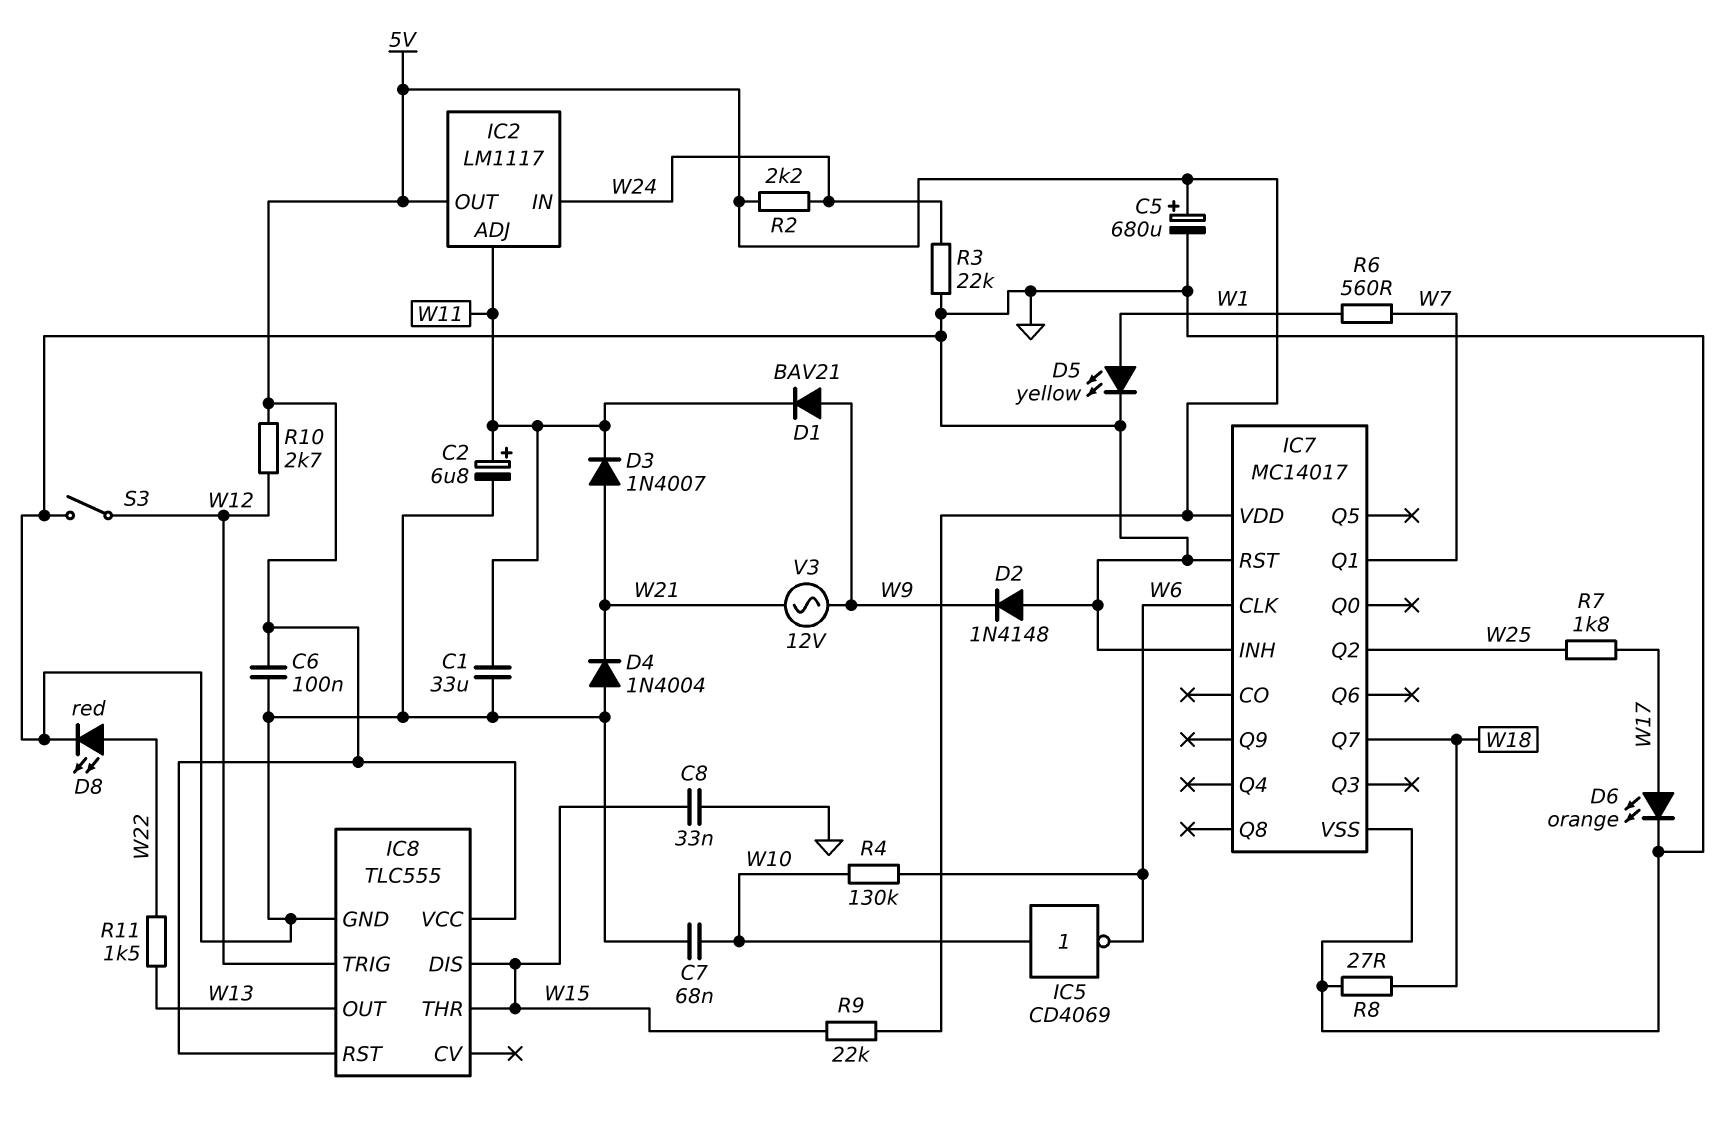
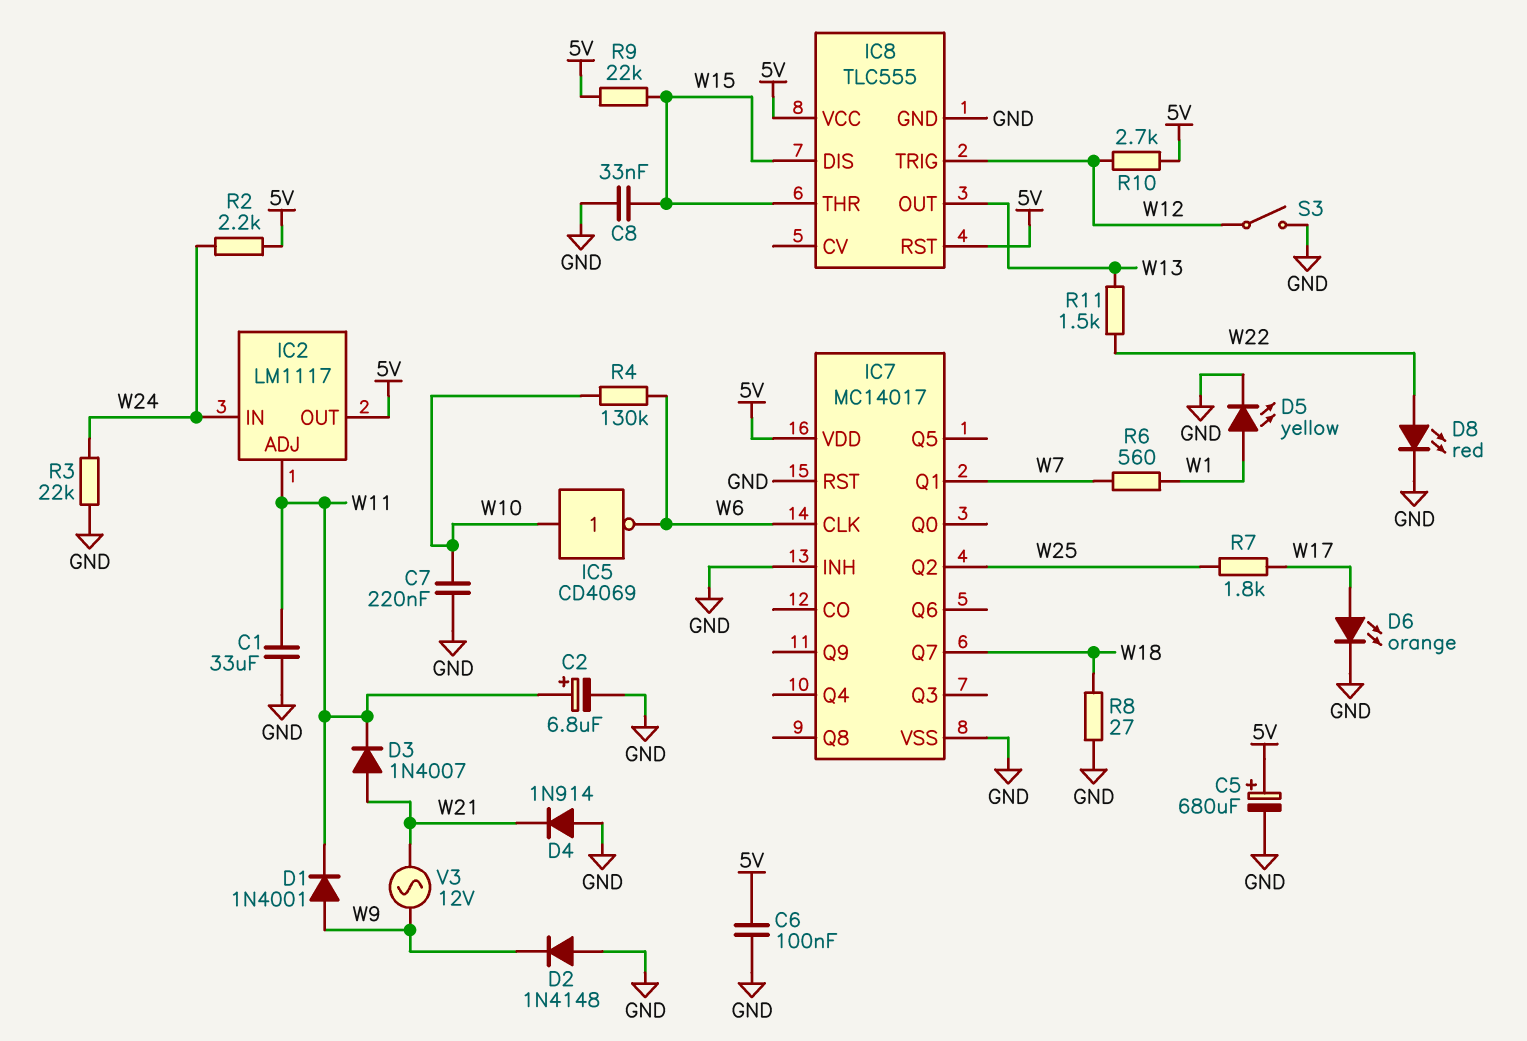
C7: 68nF (GND, W10) -> 220nF (GND, W10)
D1: diode BAV21 (A W9, K W11) -> diode 1N4001 (A W9, K W11)
D4: diode 1N4004 (A GND, K W21) -> diode 1N914 (A GND, K W21)

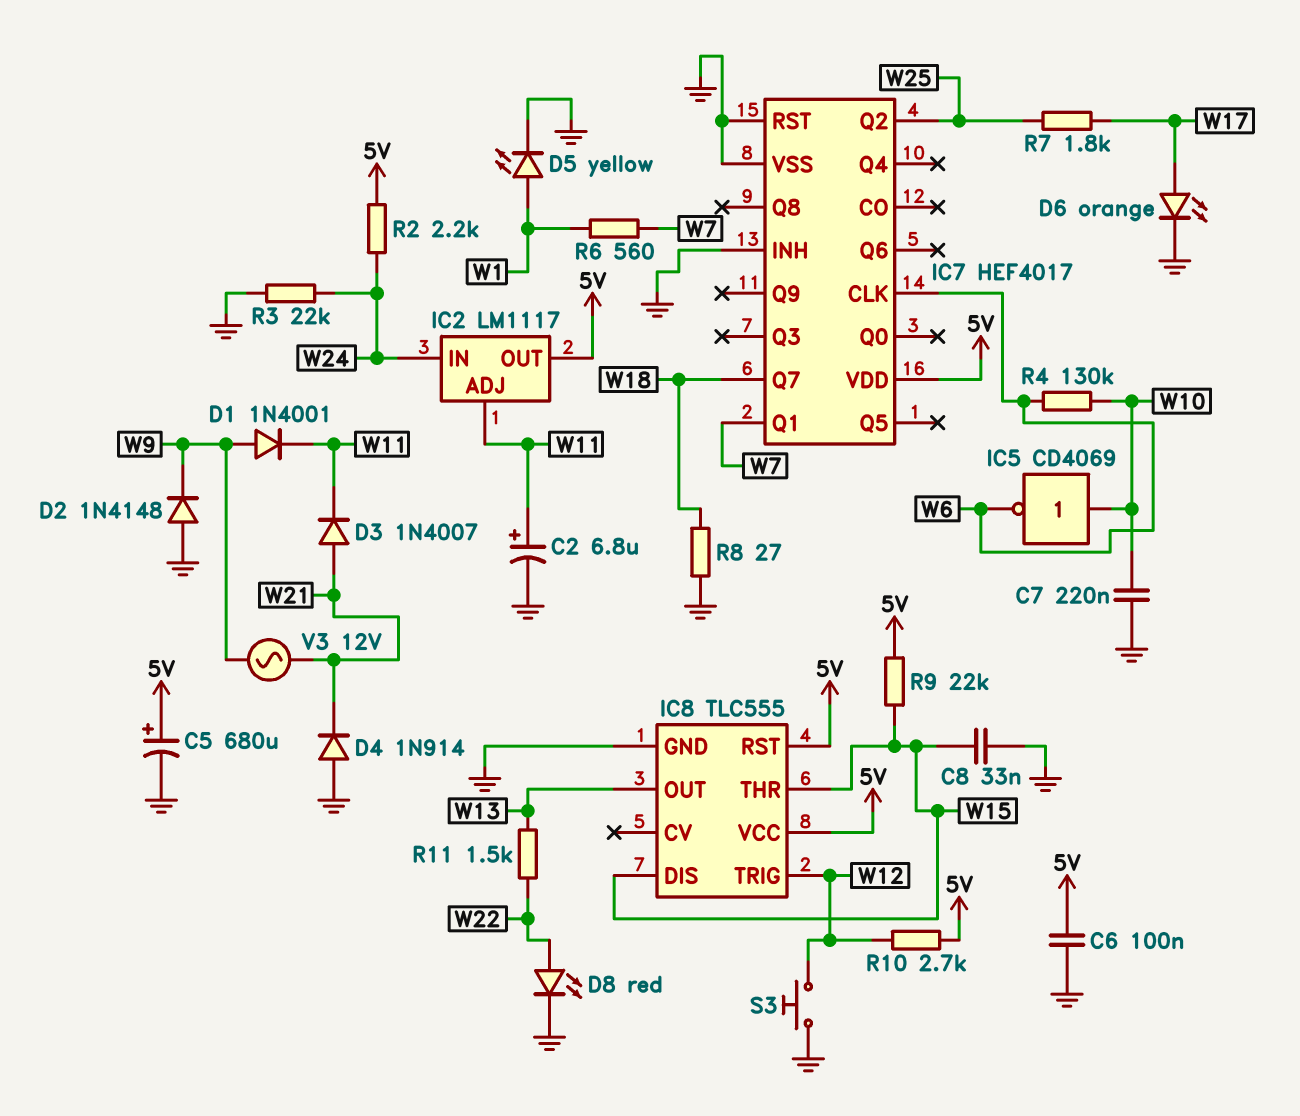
C1: 33uF (GND, W11) -> none
IC7: MC14017 -> HEF4017
S3: switch (GND, W12) -> button (GND, W12)

